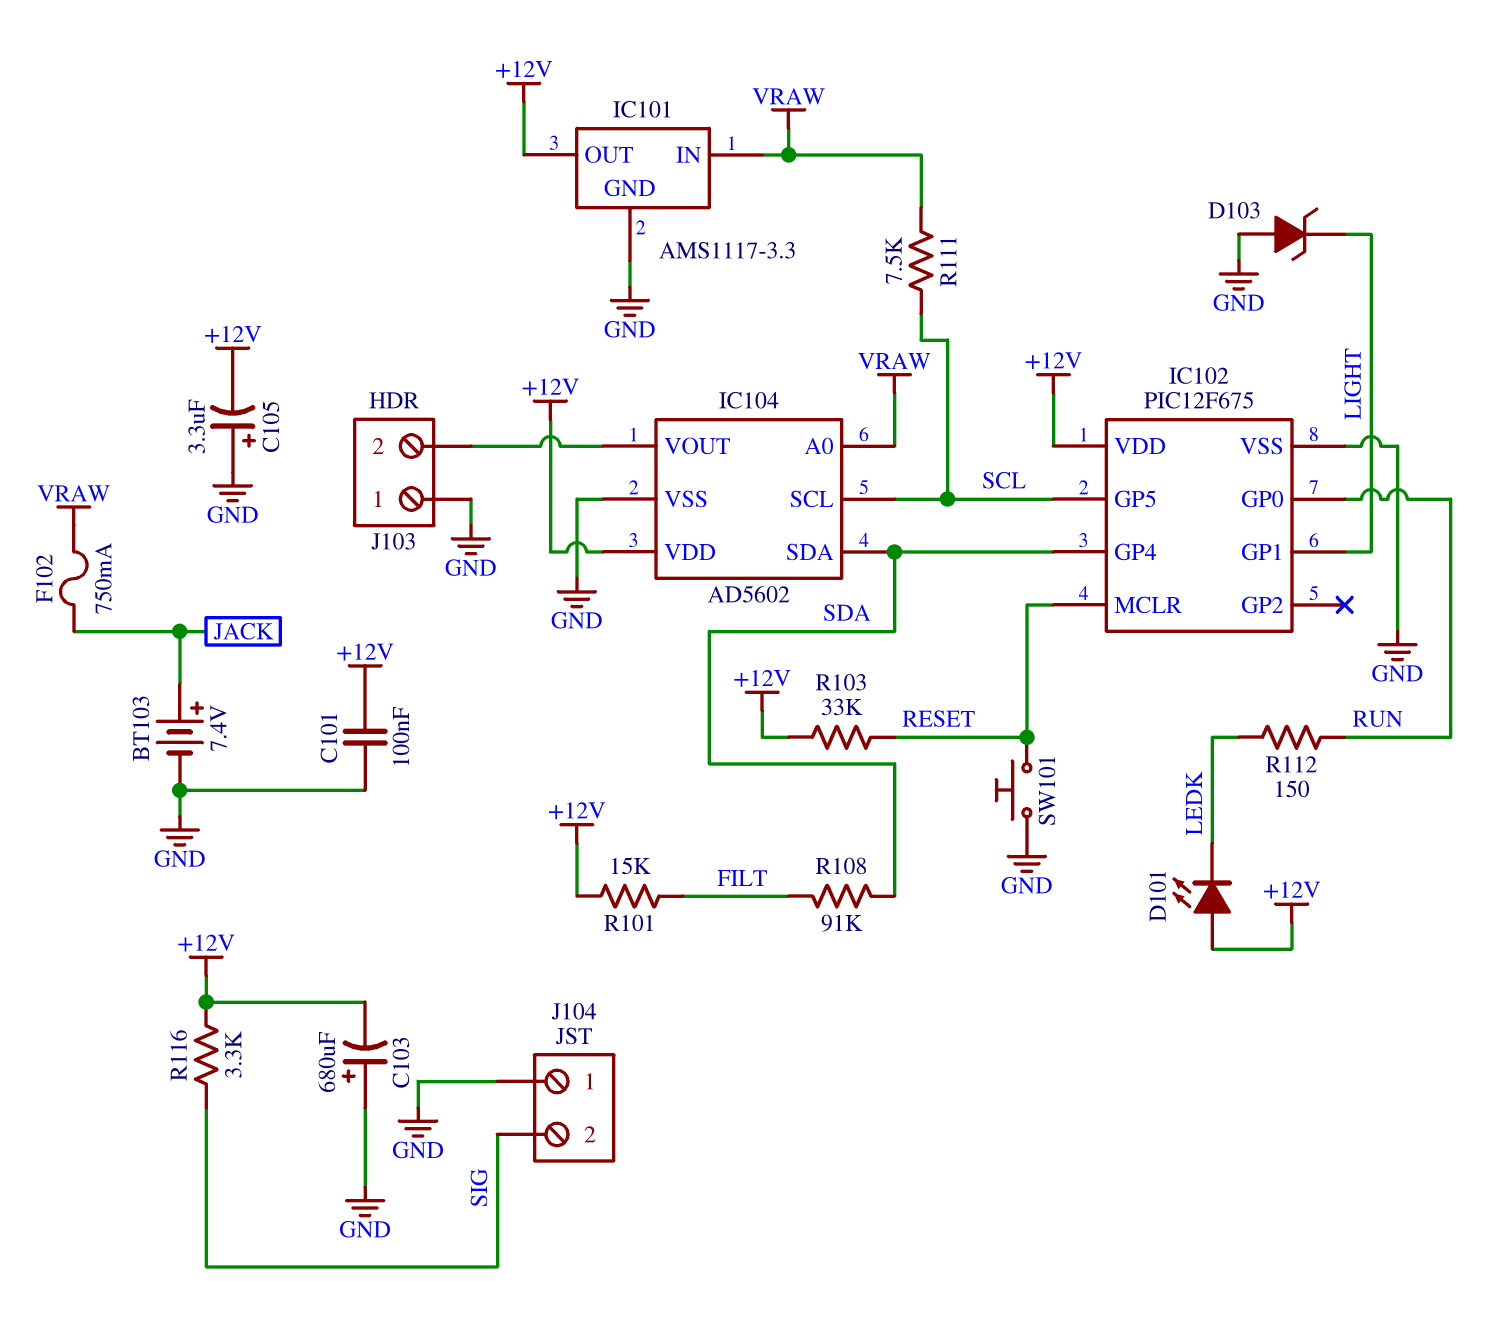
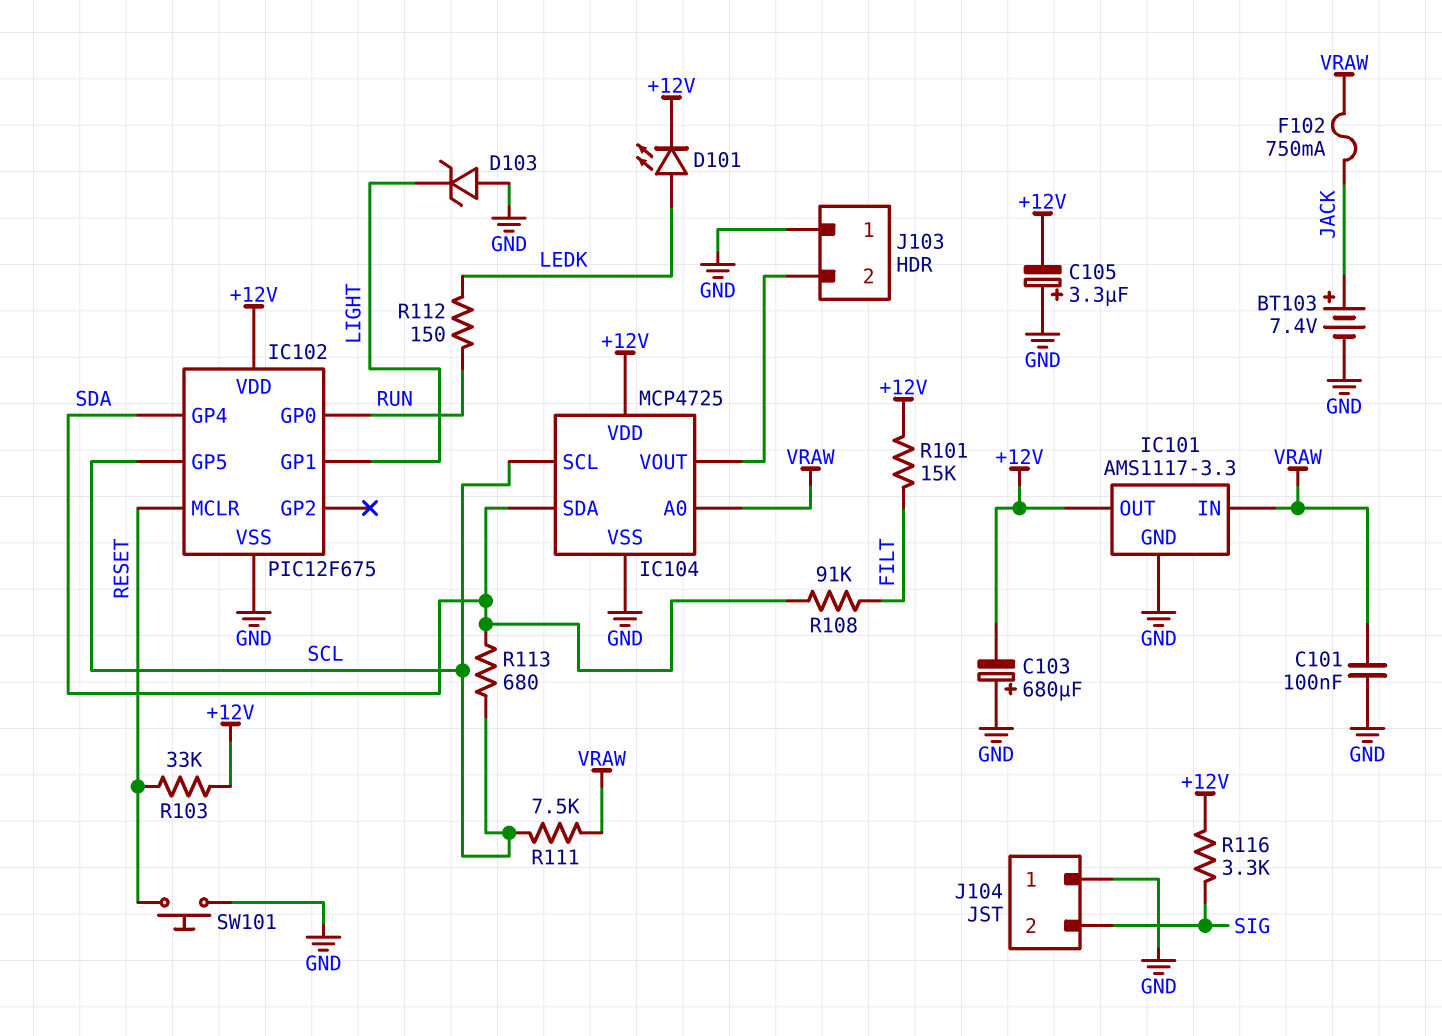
C101: 100nF (+12V, GND) -> 100nF (GND, VRAW)
D101: LED (A +12V, K LEDK) -> LED (A LEDK, K +12V)
IC104: AD5602 -> MCP4725
R113: none -> 680 (SCL, SDA)

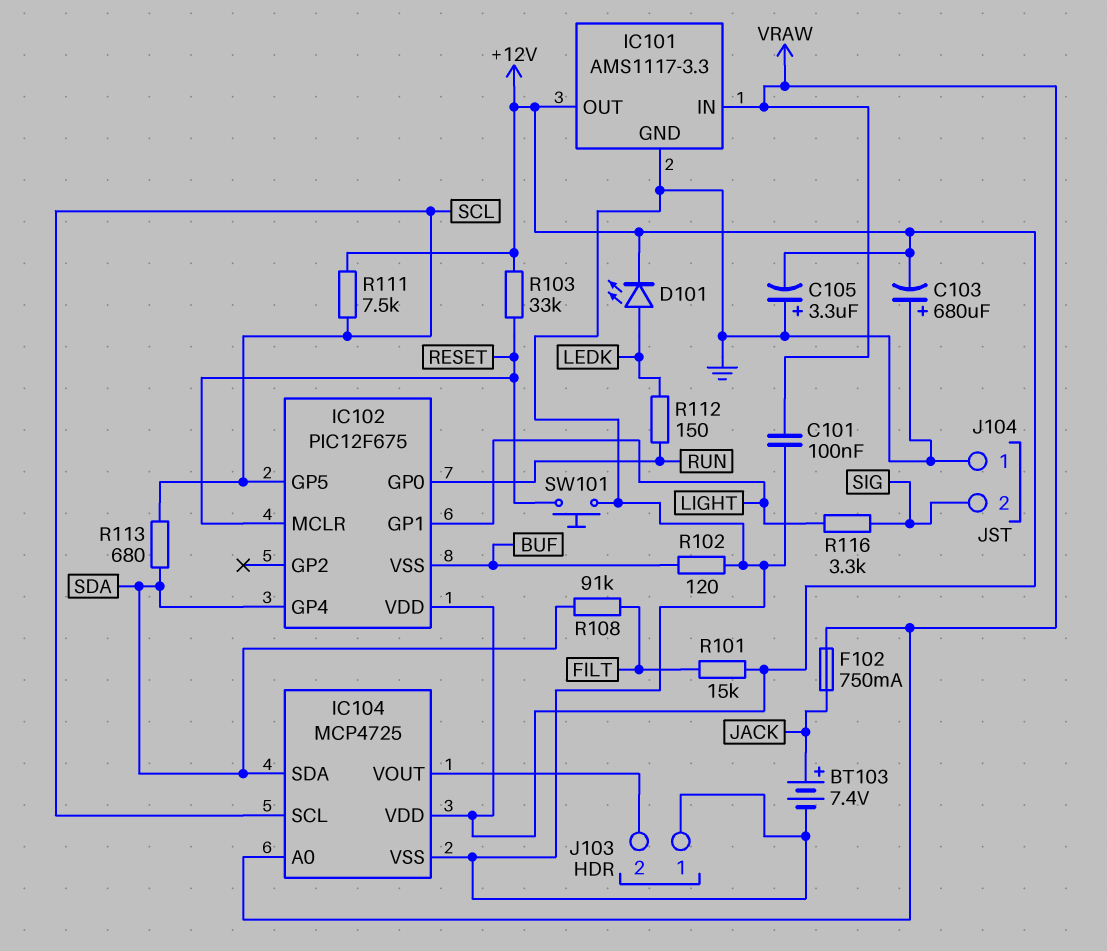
D103: zener (A GND, K LIGHT) -> none
IC102 pin VSS: GND -> BUF
R102: none -> 120 (BUF, GND)
R111: 7.5k (SCL, VRAW) -> 7.5k (+12V, SCL)
R116: 3.3k (+12V, SIG) -> 3.3k (LIGHT, SIG)

